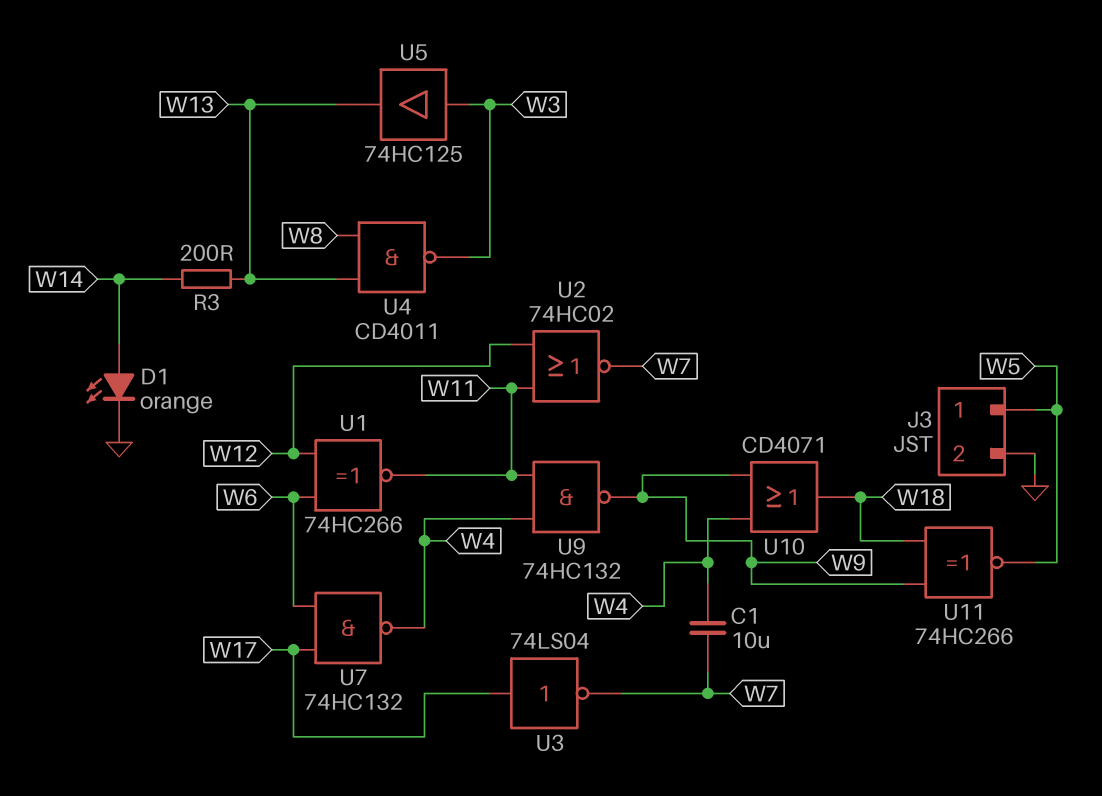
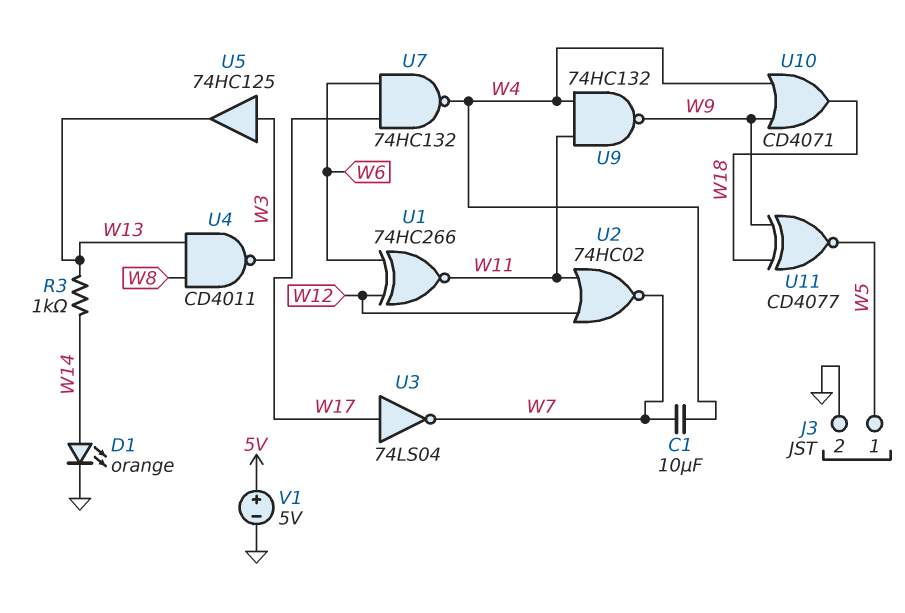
R3: 200 (W13, W14) -> 1k (W13, W14)
U11: XNOR 74HC266 (in W9, in W18, out W5) -> XNOR CD4077 (in W9, in W18, out W5)
V1: none -> 5V (plus 5V, minus GND)

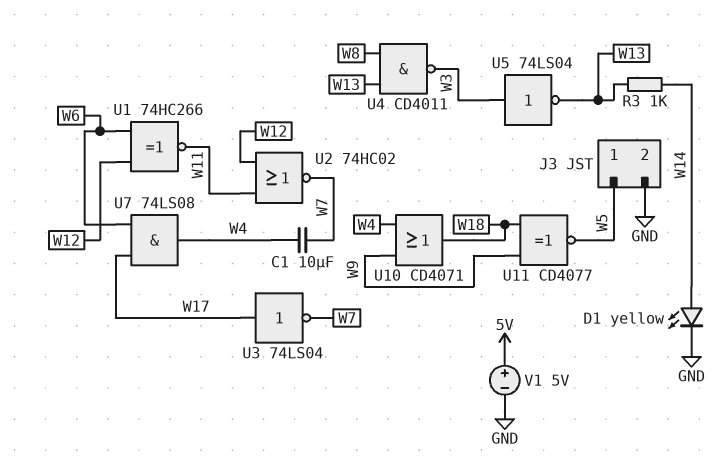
D1: LED orange (A W14, K GND) -> LED yellow (A W14, K GND)
U5: buffer 74HC125 (in W3, out W13) -> NOT 74LS04 (in W3, out W13)
U7: NAND 74HC132 (in W6, in W17, out W4) -> AND 74LS08 (in W6, in W17, out W4)
U9: NAND 74HC132 (in W4, in W11, out W9) -> none

